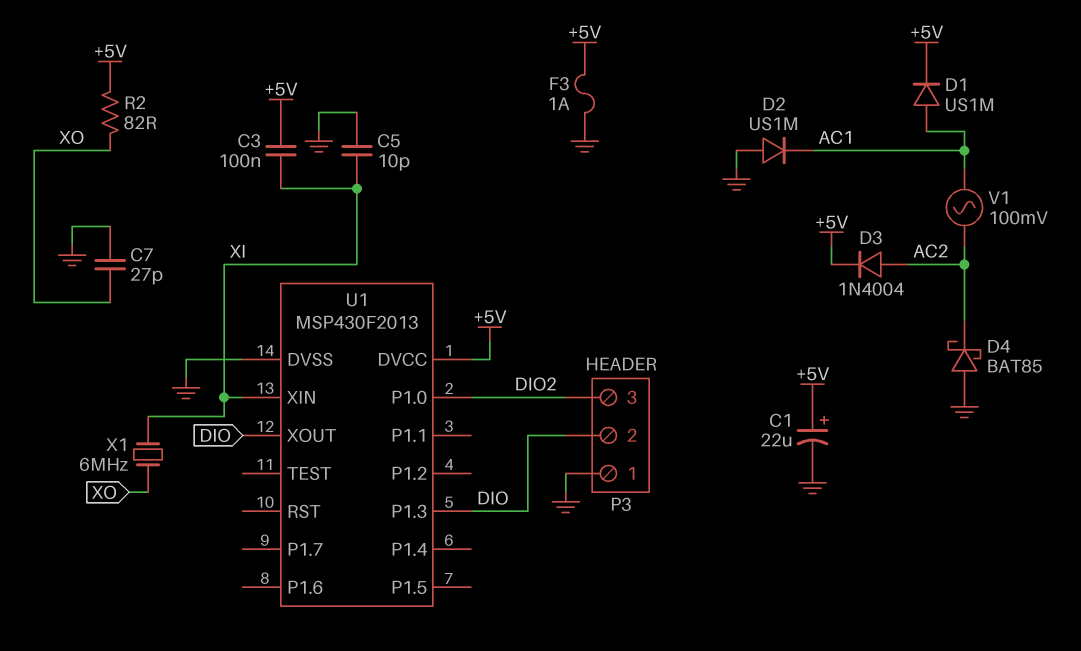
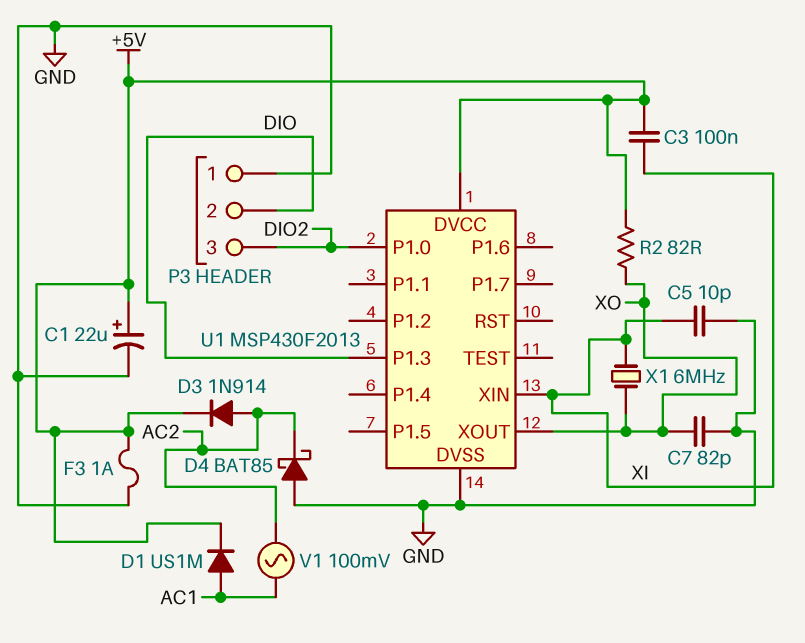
C7: 27pF (GND, XO) -> 82pF (GND, XO)
D2: diode US1M (A GND, K AC1) -> none
D3: diode 1N4004 (A AC2, K +5V) -> diode 1N914 (A AC2, K +5V)
U1 pin XOUT: DIO -> XO

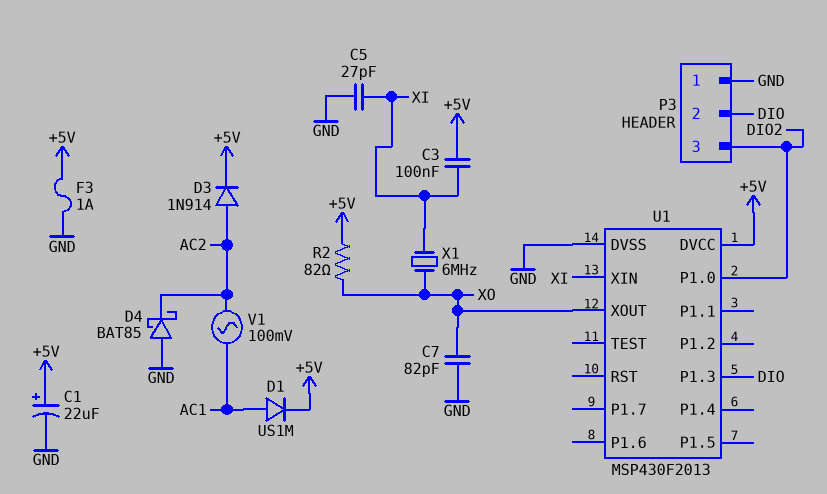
C5: 10pF (GND, XI) -> 27pF (GND, XI)

